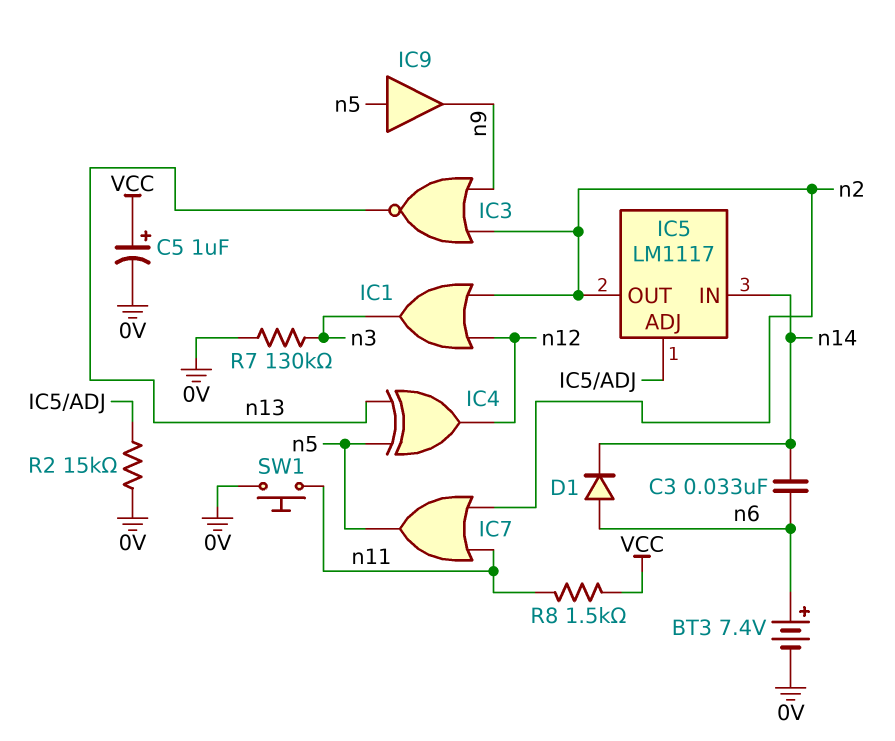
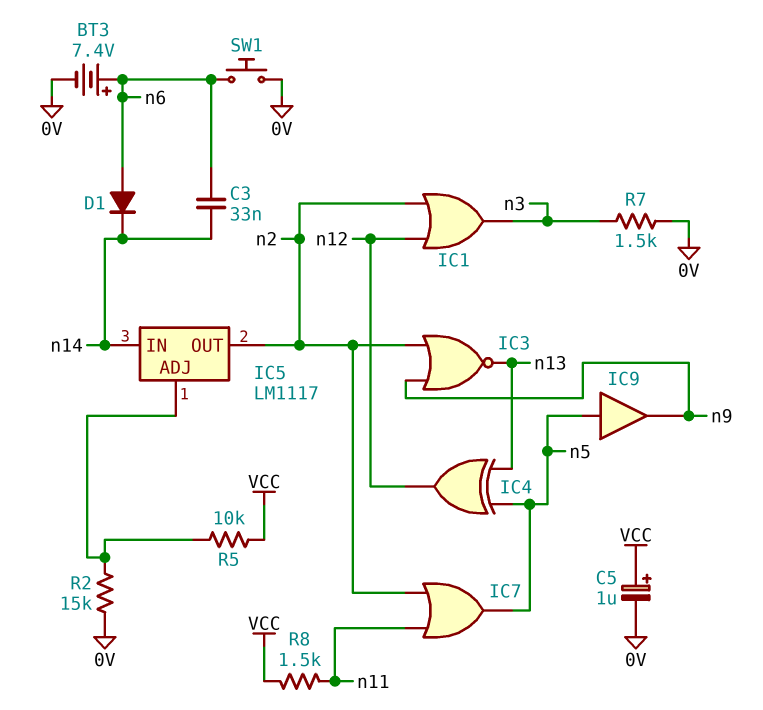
R5: none -> 10k (IC5/ADJ, VCC)
R7: 130k (0V, n3) -> 1.5k (0V, n3)
SW1: button (0V, n11) -> button (0V, n6)

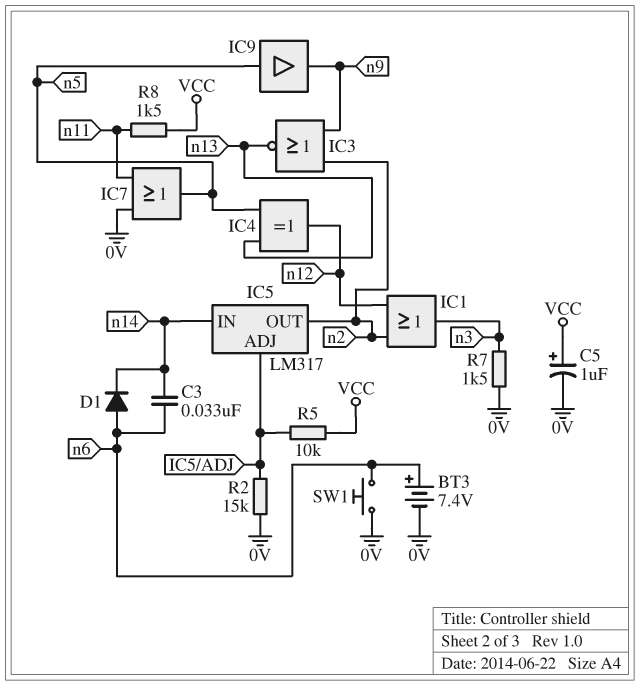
IC5: LM1117 -> LM317
IC7: OR (in n2, in n11, out n5) -> OR (in 0V, in n11, out n5)

